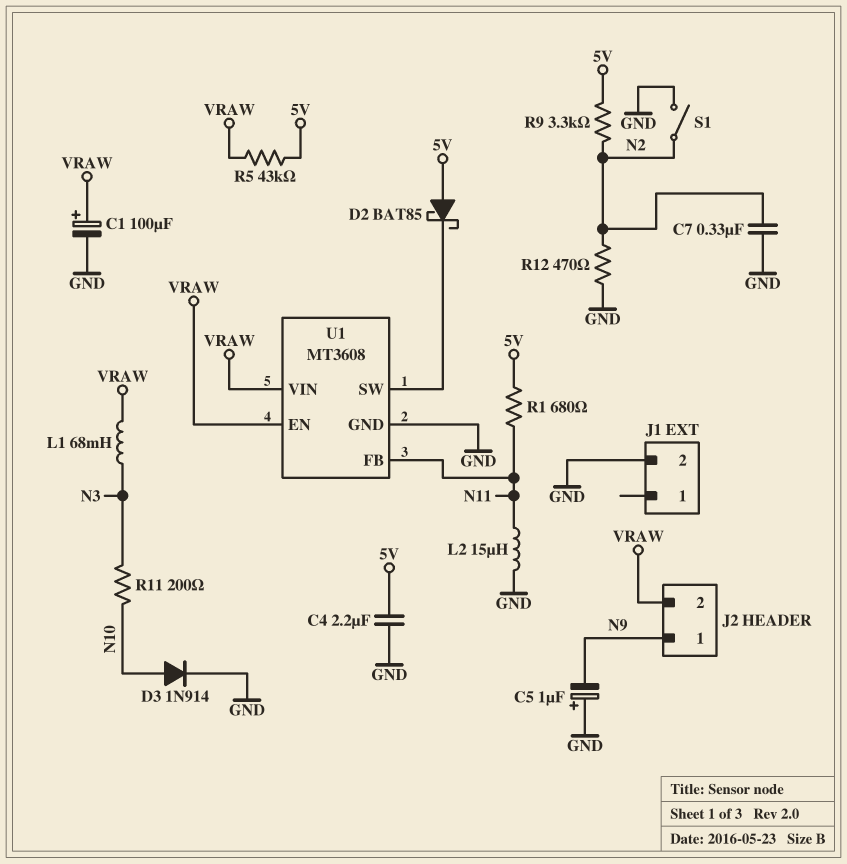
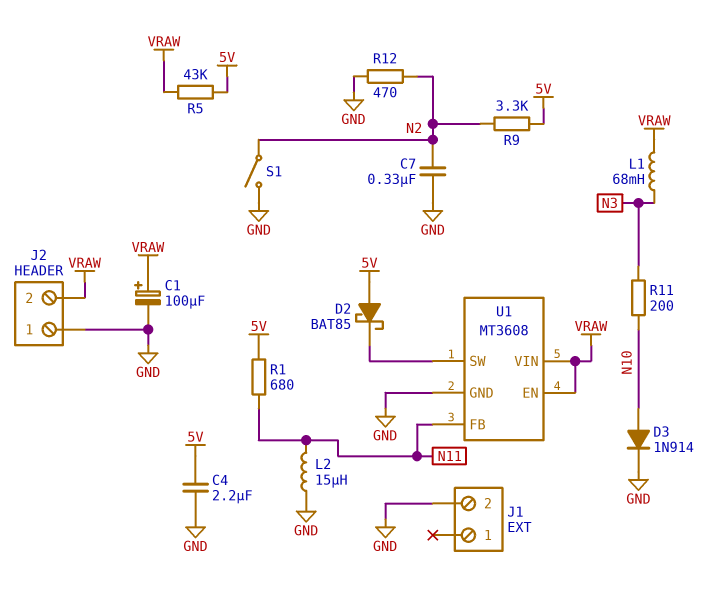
C5: 1uF (plus GND, minus N9) -> none
J2 pin 1: N9 -> GND

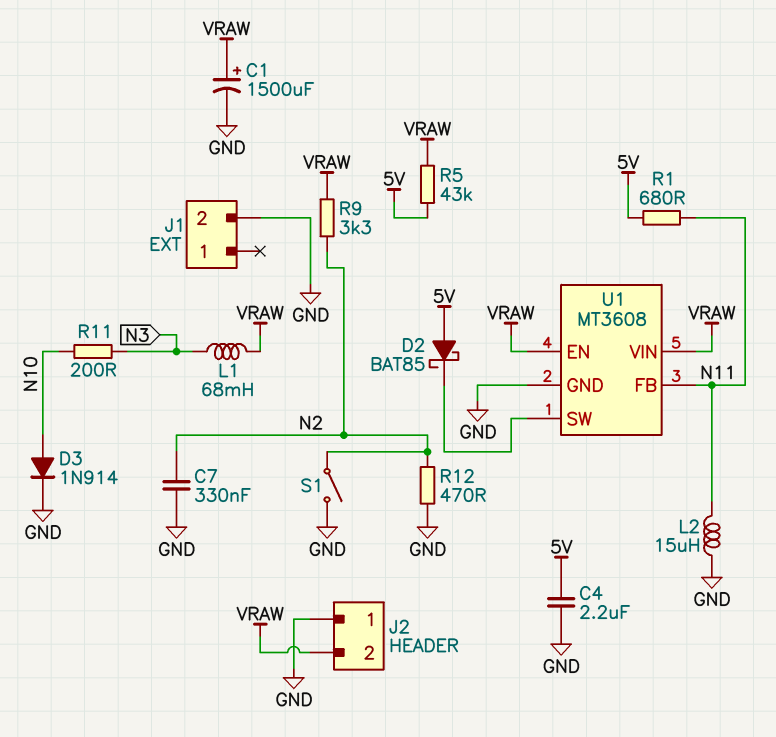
C1: 100uF (plus VRAW, minus GND) -> 1500uF (plus VRAW, minus GND)
R9: 3.3k (5V, N2) -> 3.3k (N2, VRAW)

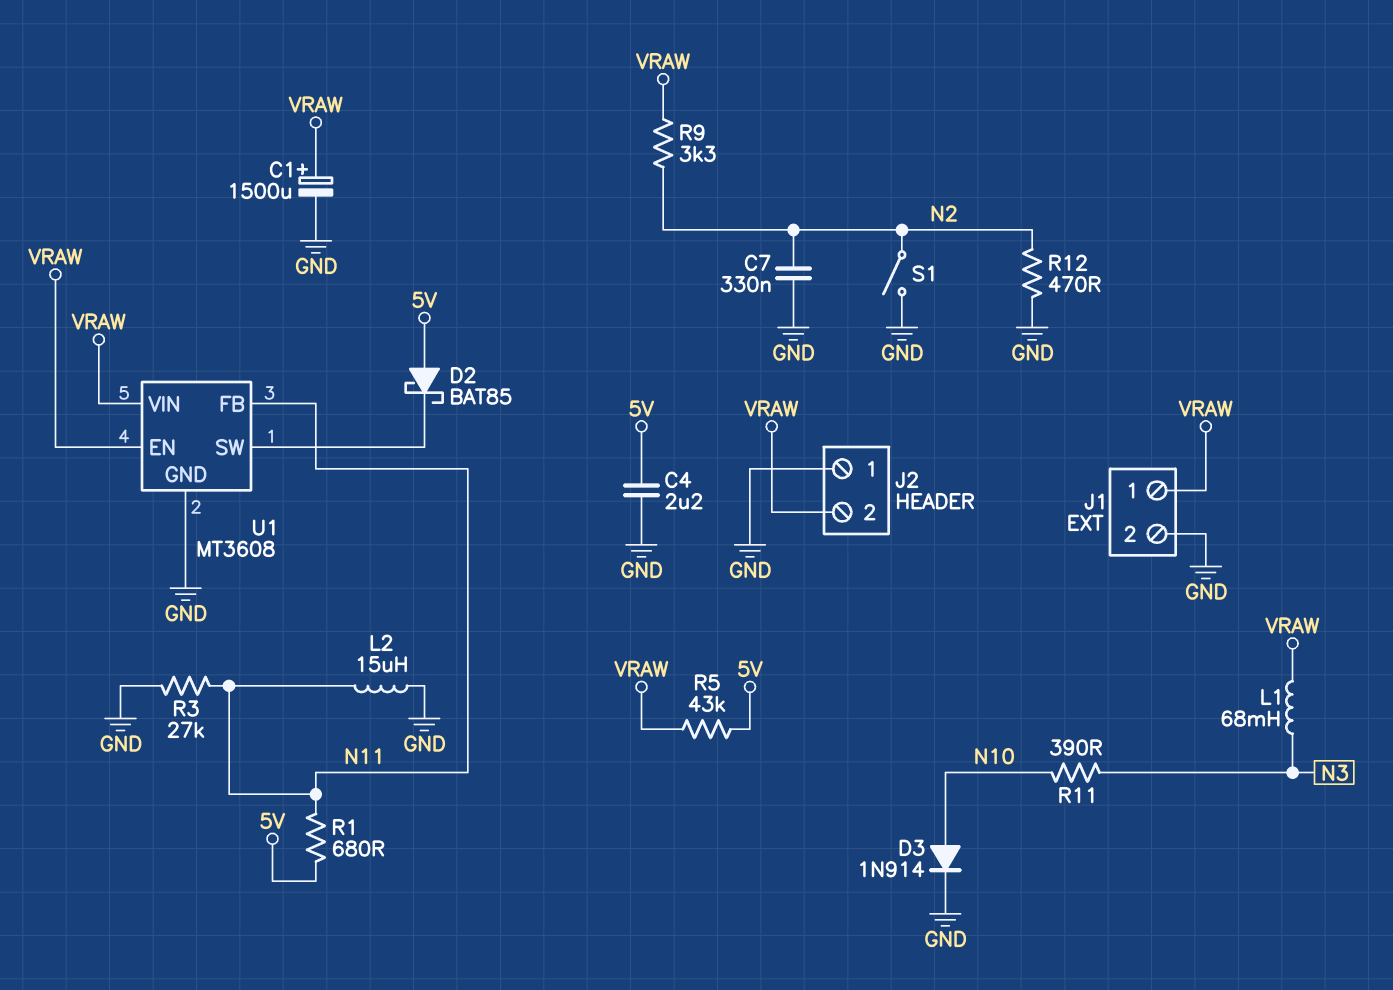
J1 pin 1: none -> VRAW
R3: none -> 27k (GND, N11)
R11: 200 (N3, N10) -> 390 (N3, N10)

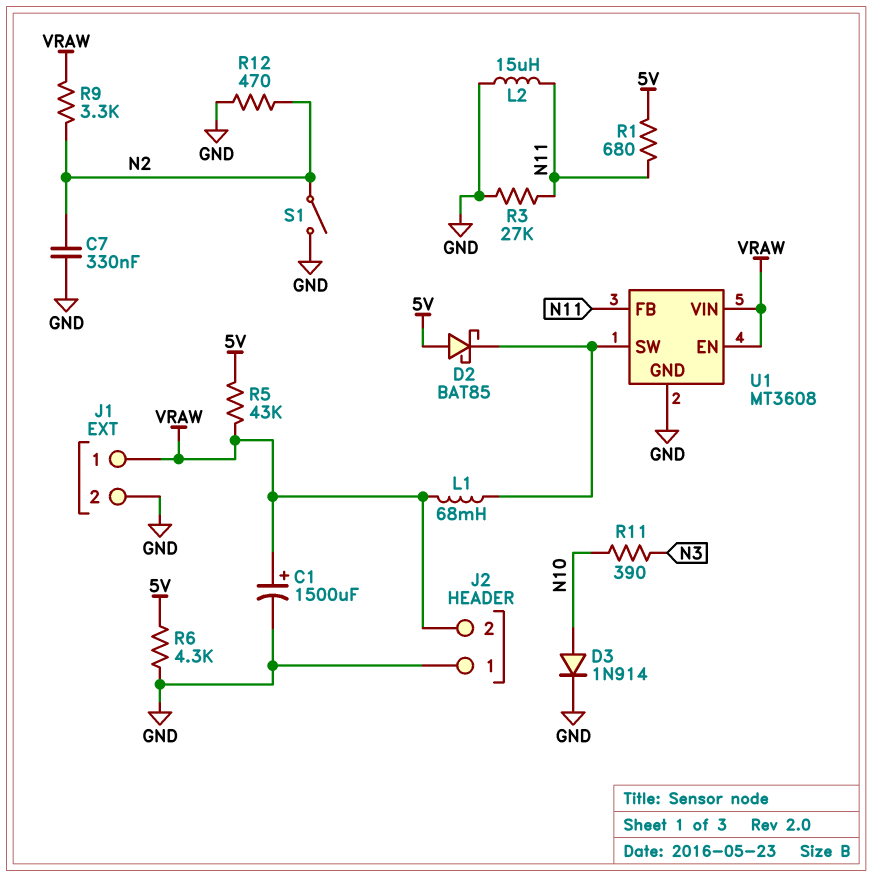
C4: 2.2uF (5V, GND) -> none
L1: 68mH (N3, VRAW) -> 68mH (U1/SW, VRAW)
R6: none -> 4.3k (5V, GND)

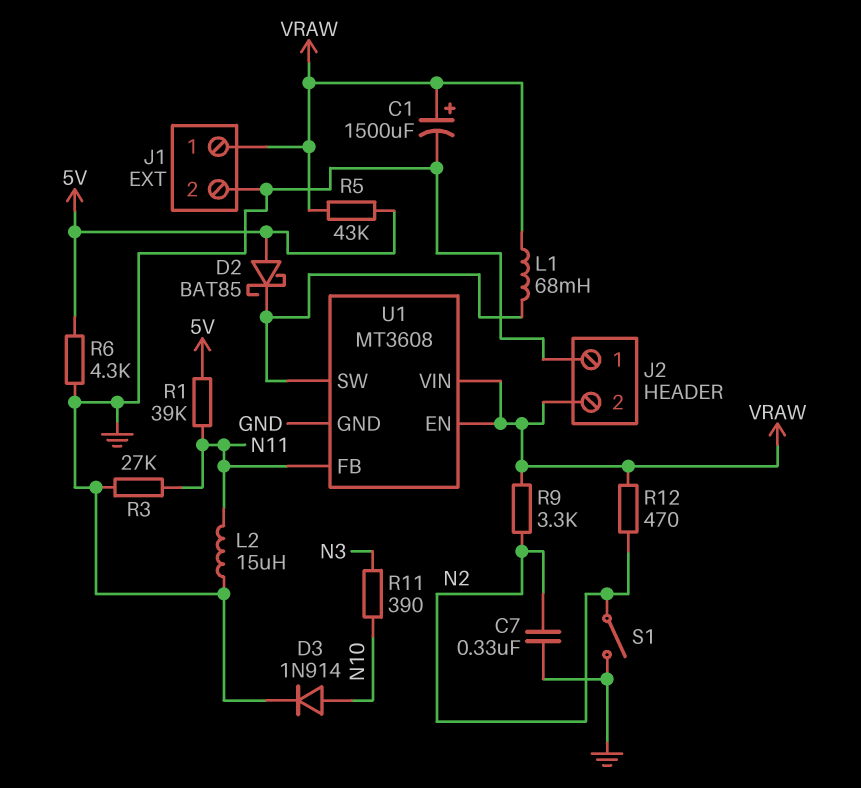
R1: 680 (5V, N11) -> 39k (5V, N11)
R12: 470 (GND, N2) -> 470 (N2, VRAW)

